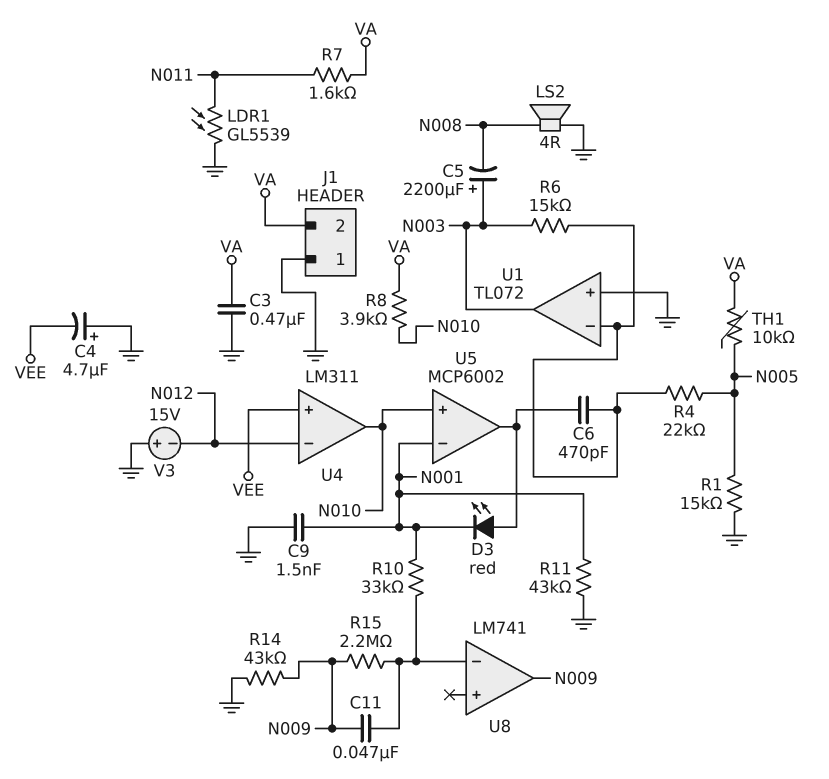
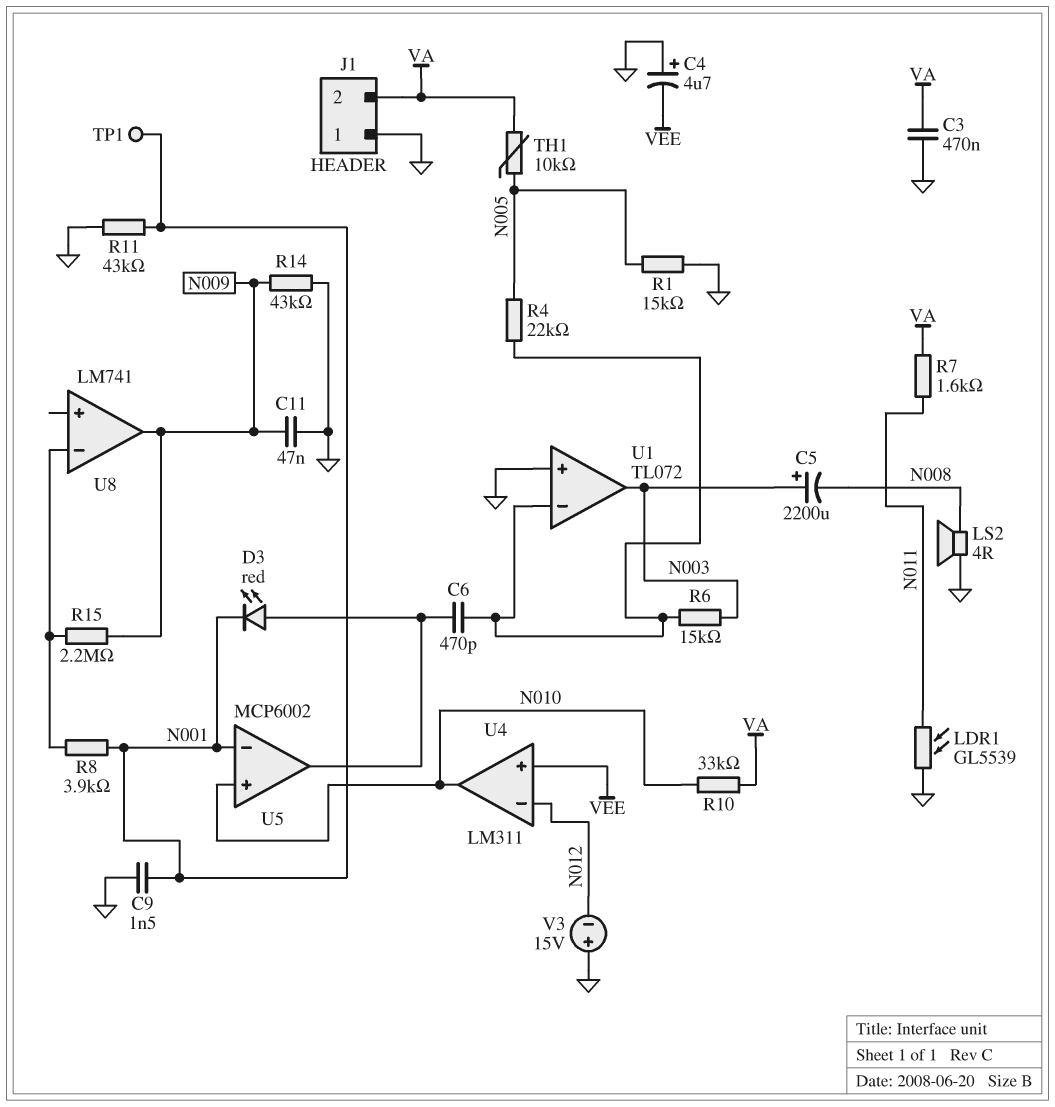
C11: 47nF (N009, U8/in-) -> 47nF (GND, N009)
R8: 3.9k (N010, VA) -> 3.9k (N001, U8/in-)
R10: 33k (N001, U8/in-) -> 33k (N010, VA)
TP1: none -> test point (N001)

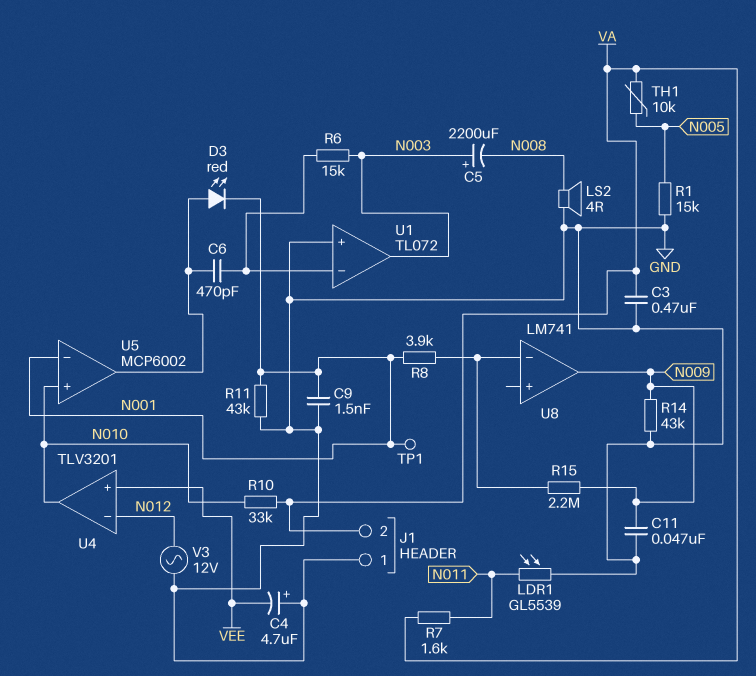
R4: 22k (N005, U1/in-) -> none
U4: LM311 -> TLV3201
V3: 15V (plus GND, minus N012) -> AC 12V (GND, N012)

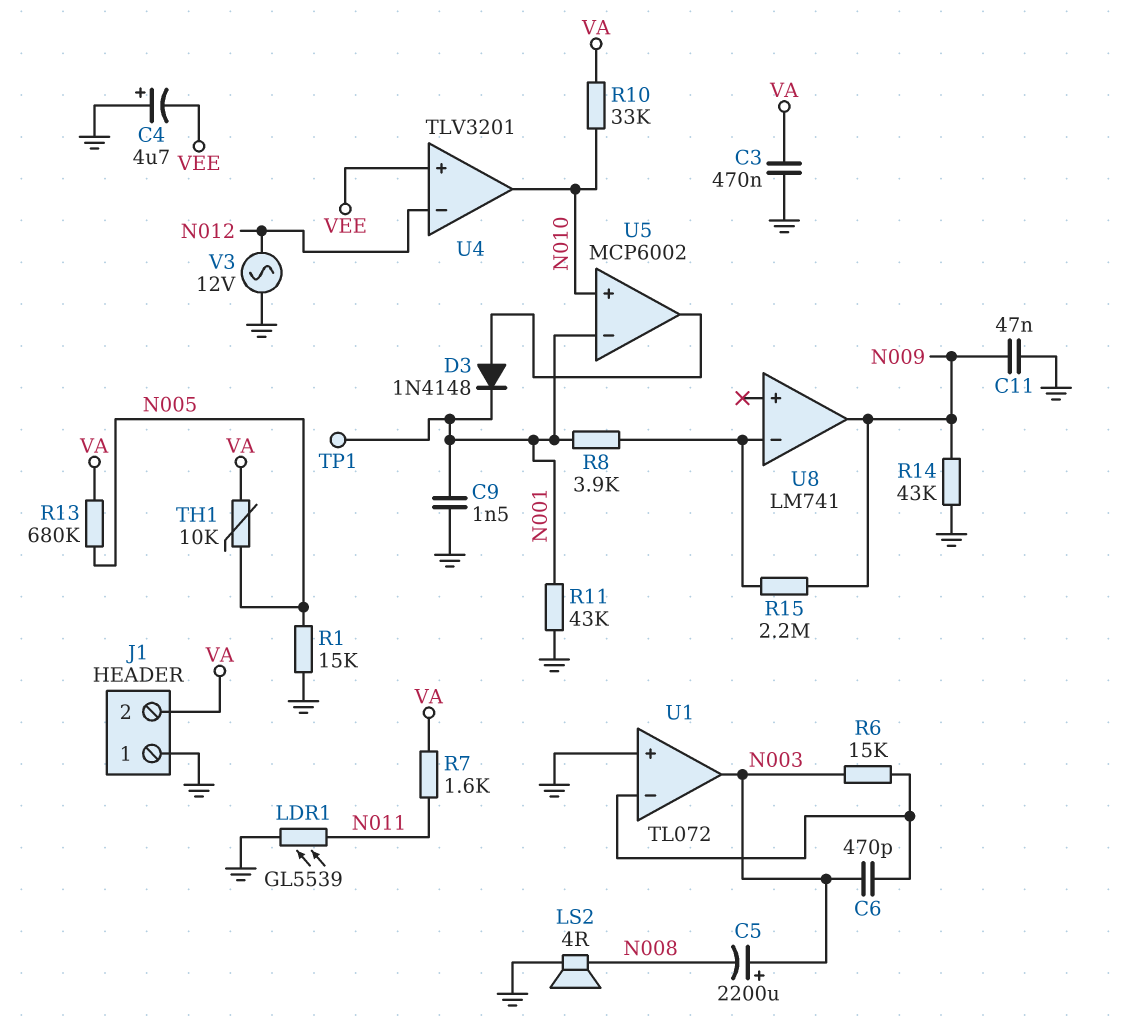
C6: 470pF (U1/in-, U5/out) -> 470pF (N003, U1/in-)
D3: LED red (A U5/out, K N001) -> diode 1N4148 (A U5/out, K N001)
R13: none -> 680k (N005, VA)

